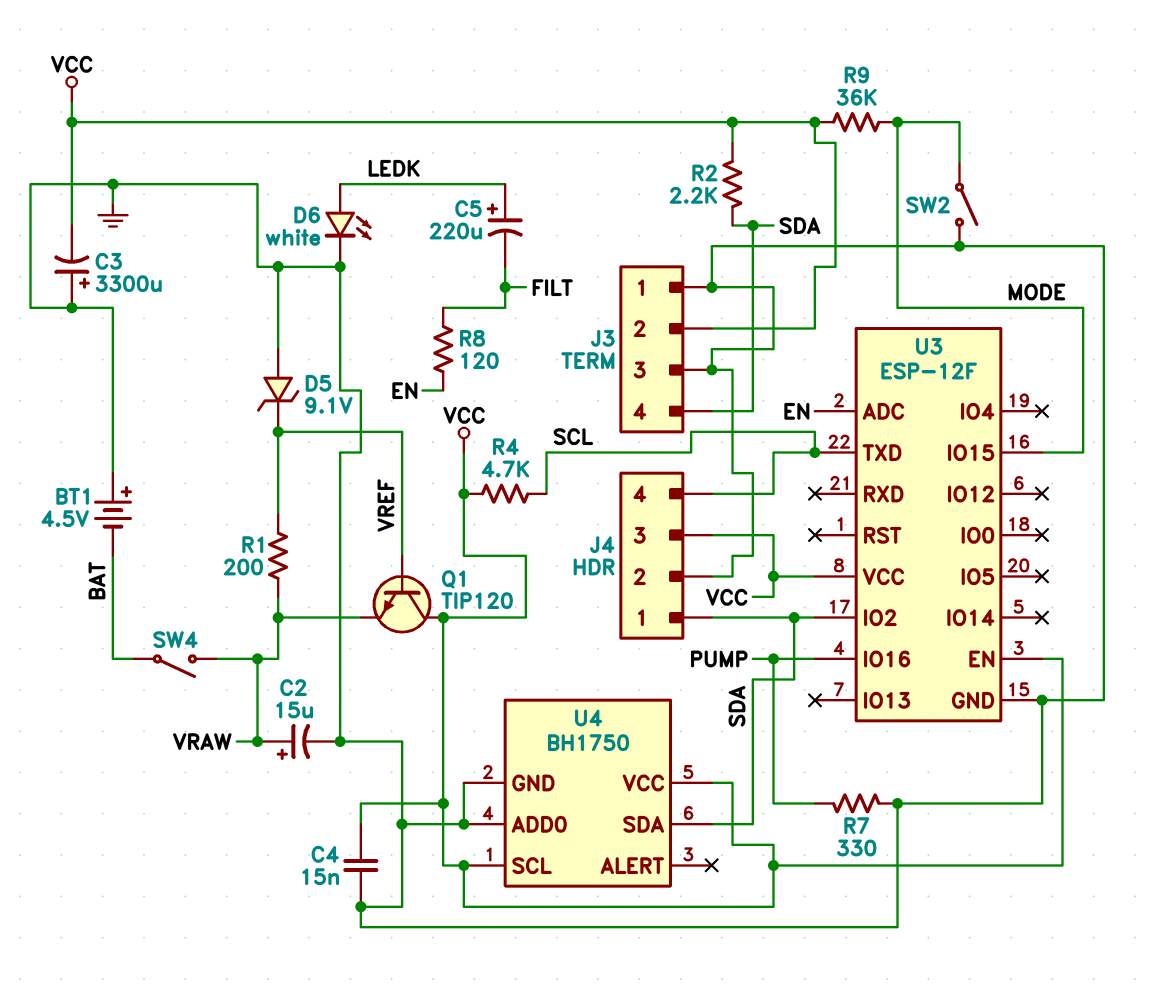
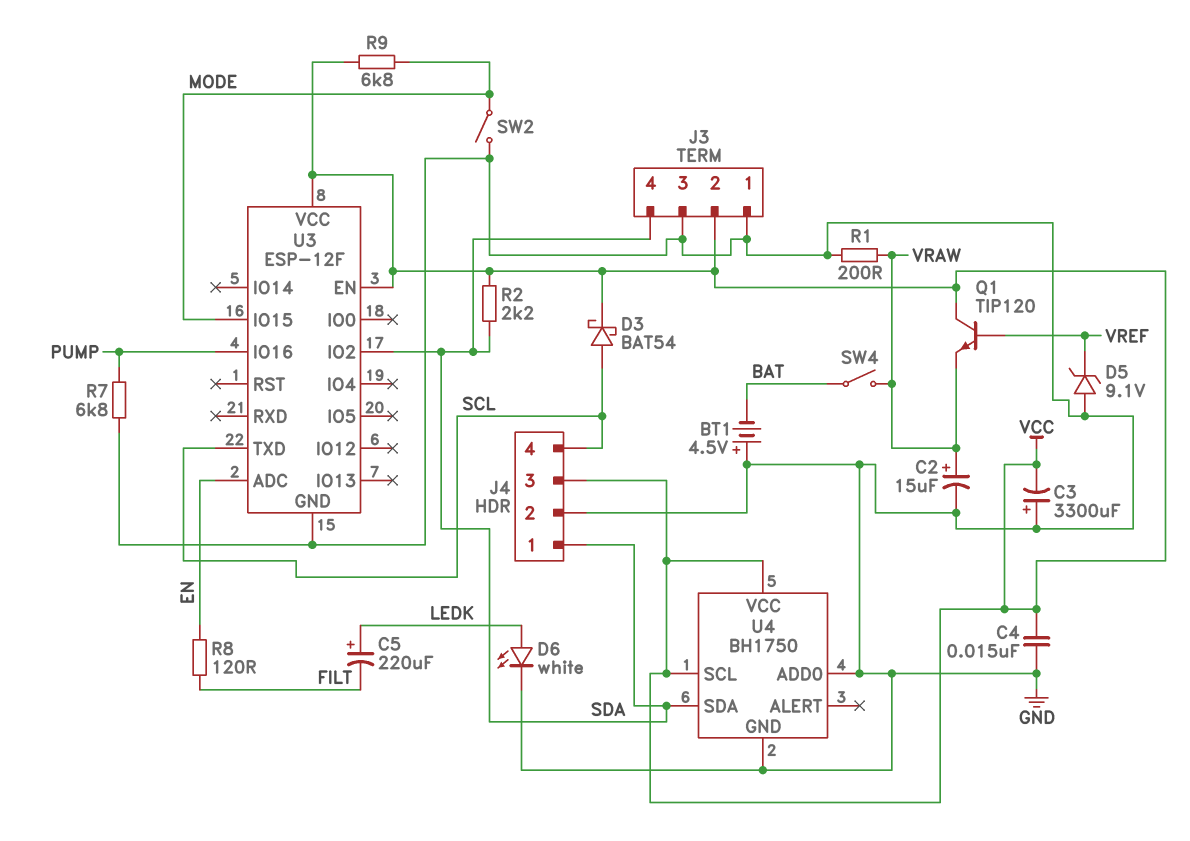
D3: none -> schottky BAT54 (A SCL, K VCC)
R1: 200 (VRAW, VREF) -> 200 (GND, VRAW)
R4: 4.7k (SCL, VCC) -> none
R7: 330 (GND, PUMP) -> 6.8k (GND, PUMP)
R9: 36k (MODE, VCC) -> 6.8k (MODE, VCC)

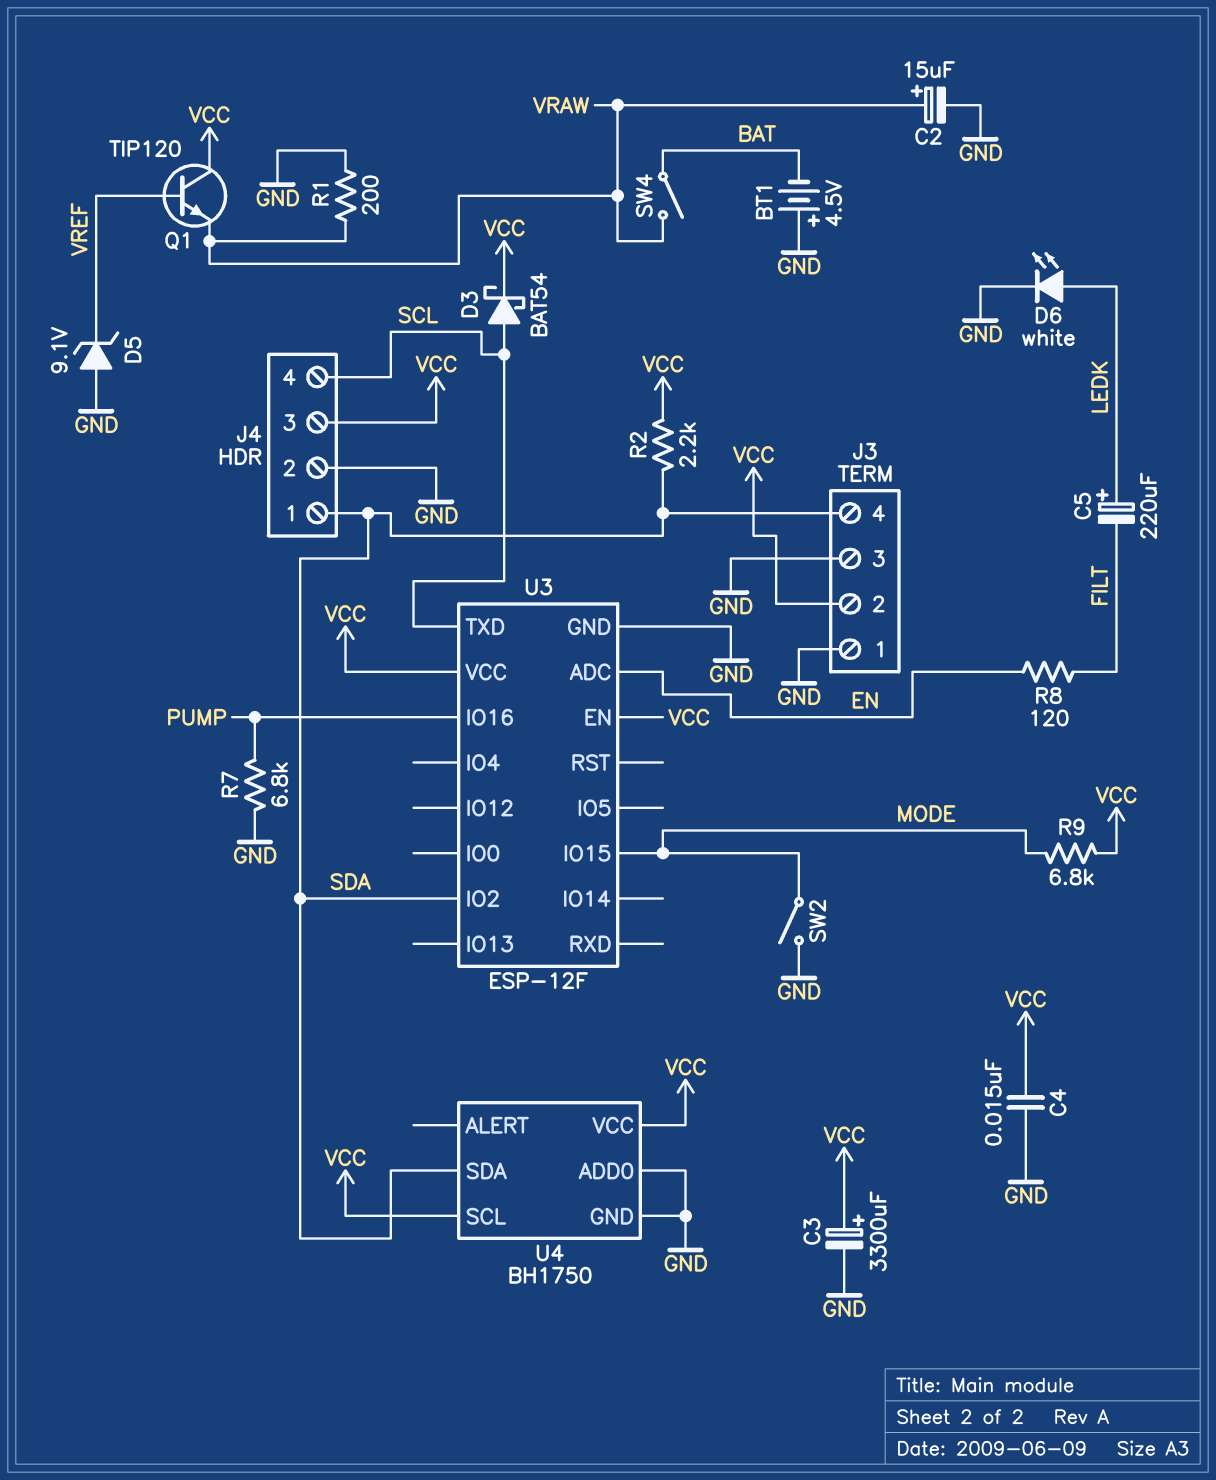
C3: 3300uF (plus GND, minus VCC) -> 3300uF (plus VCC, minus GND)

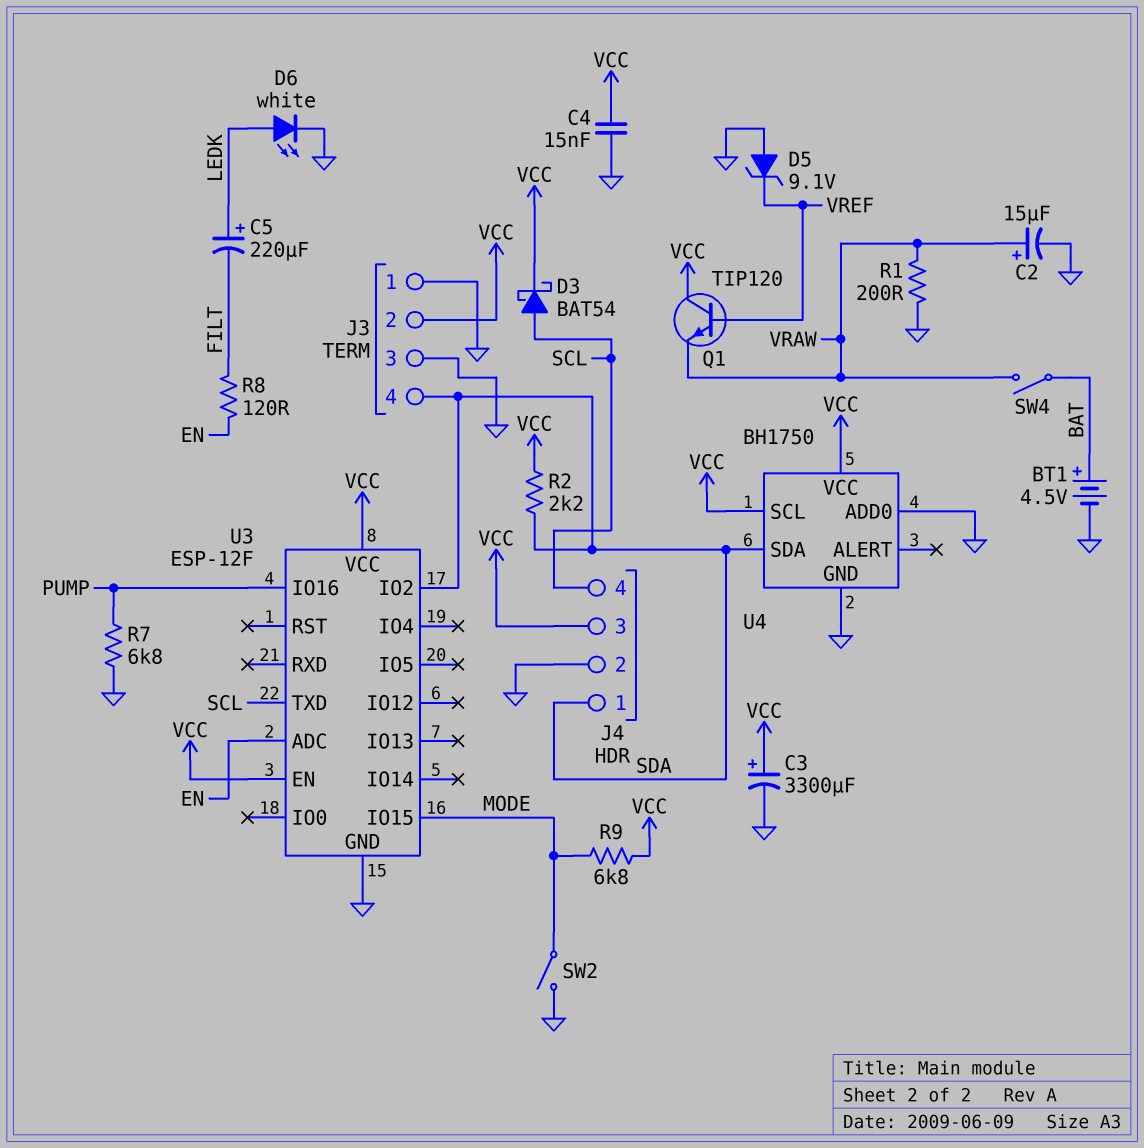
BT1: 4.5V (plus GND, minus BAT) -> 4.5V (plus BAT, minus GND)

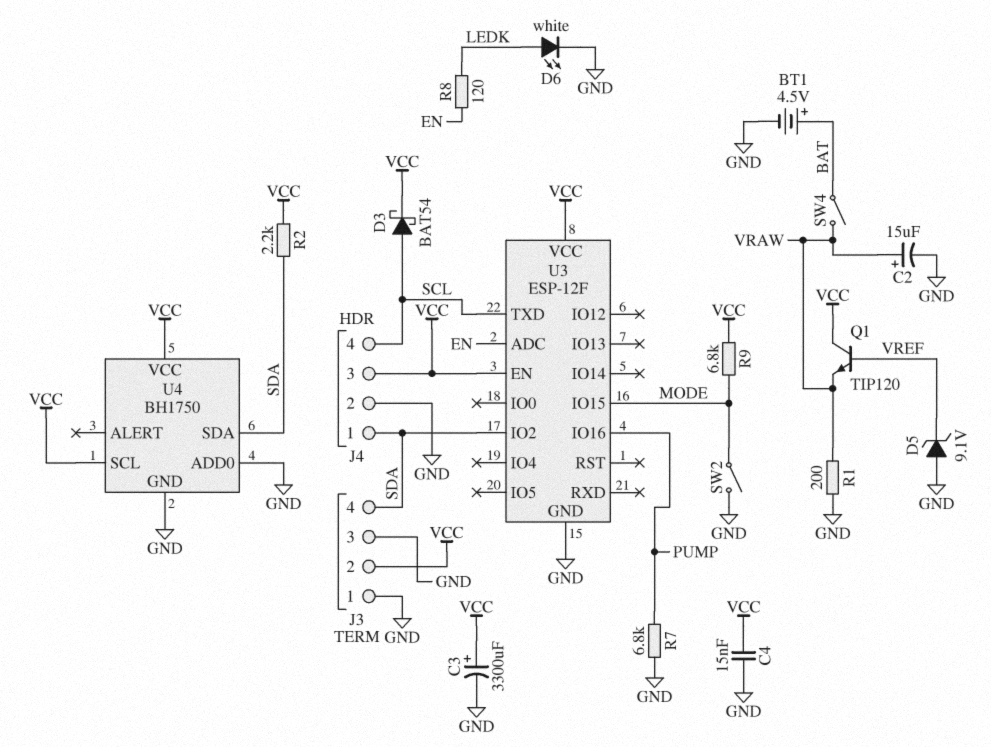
C5: 220uF (plus LEDK, minus FILT) -> none
R8: 120 (EN, FILT) -> 120 (EN, LEDK)

